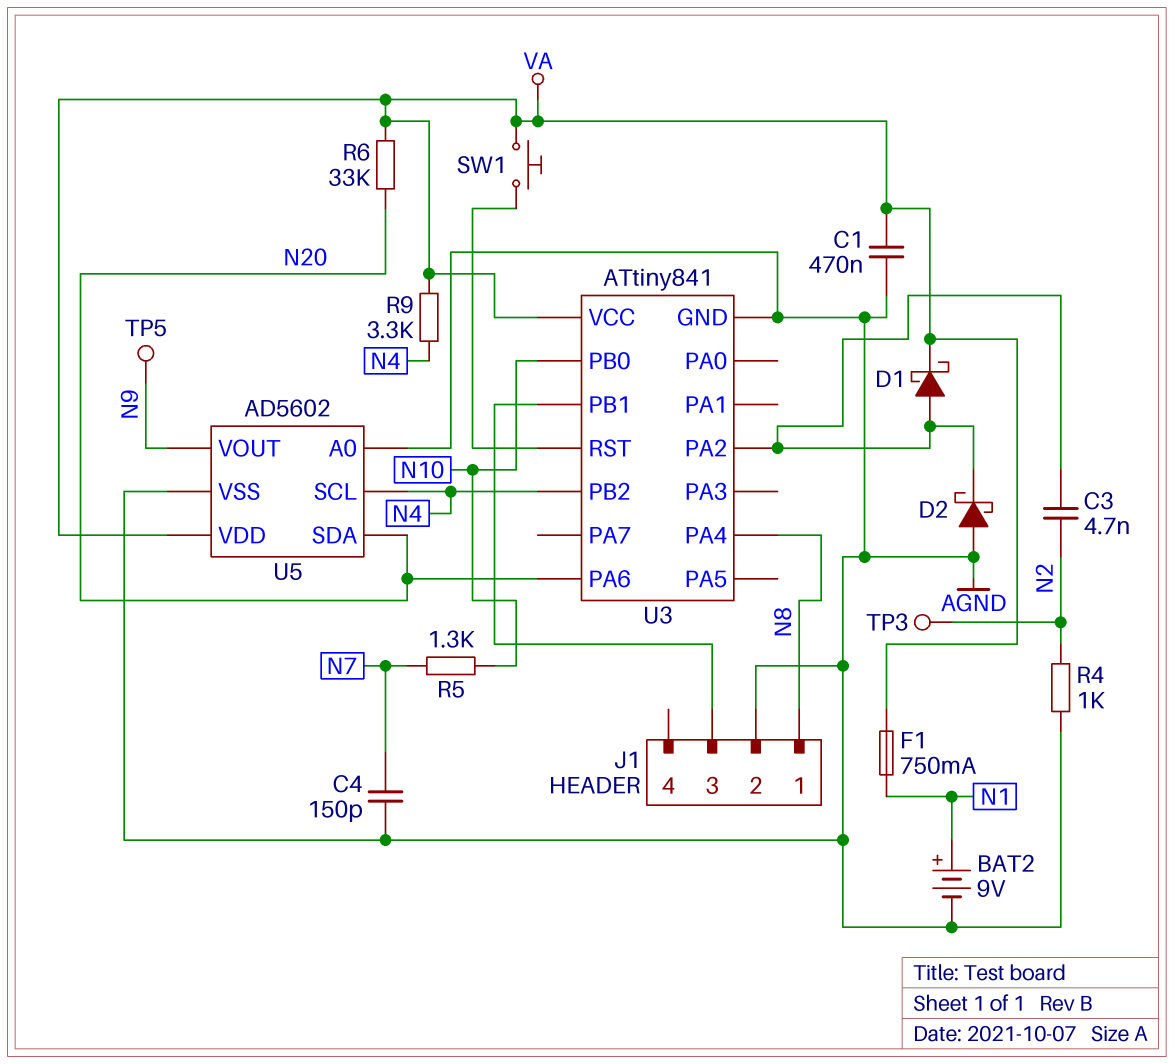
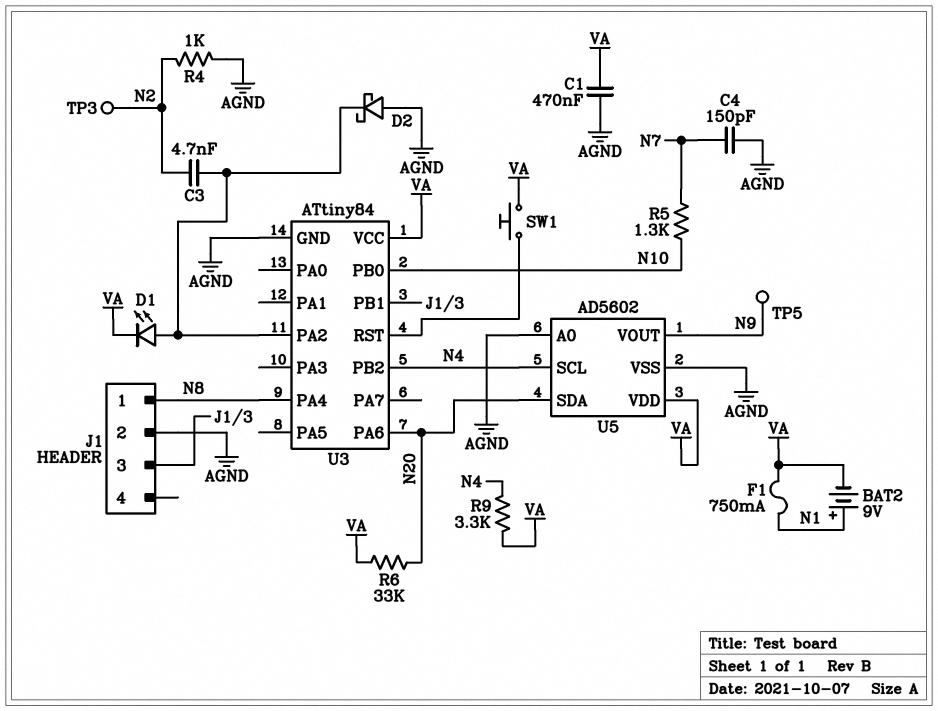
BAT2: 9V (plus N1, minus AGND) -> 9V (plus N1, minus VA)
D1: schottky (A U3/PA2, K VA) -> LED (A U3/PA2, K VA)
U3: ATtiny841 -> ATtiny84

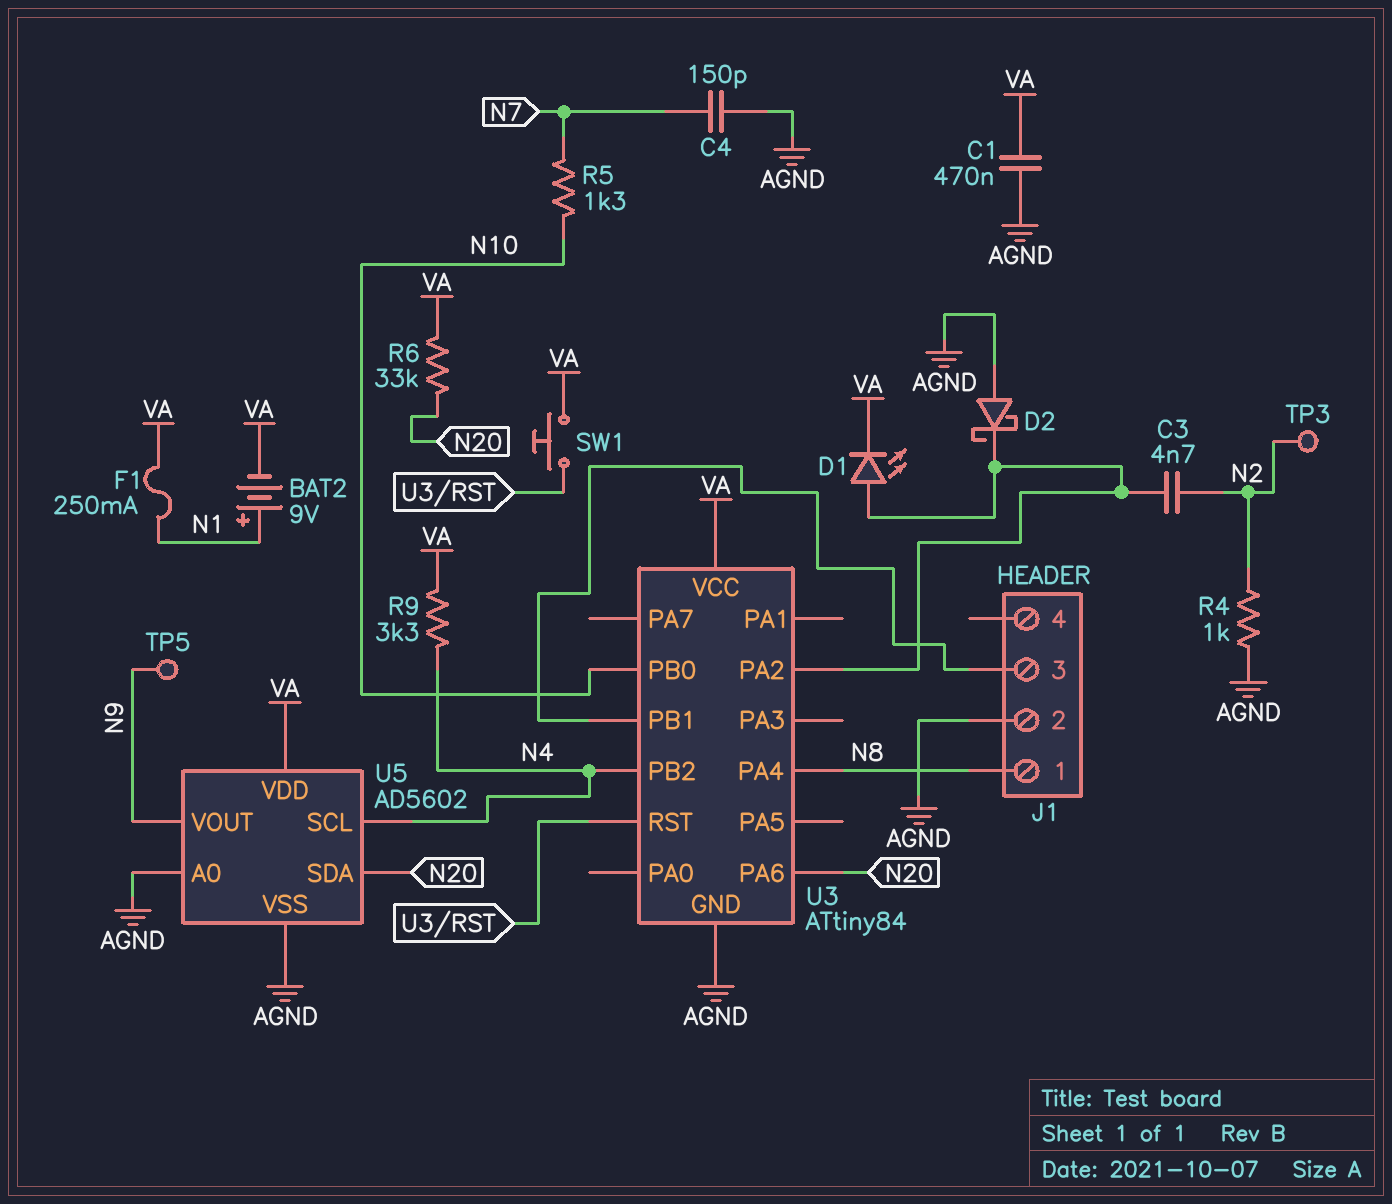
F1: 750mA (N1, VA) -> 250mA (N1, VA)

